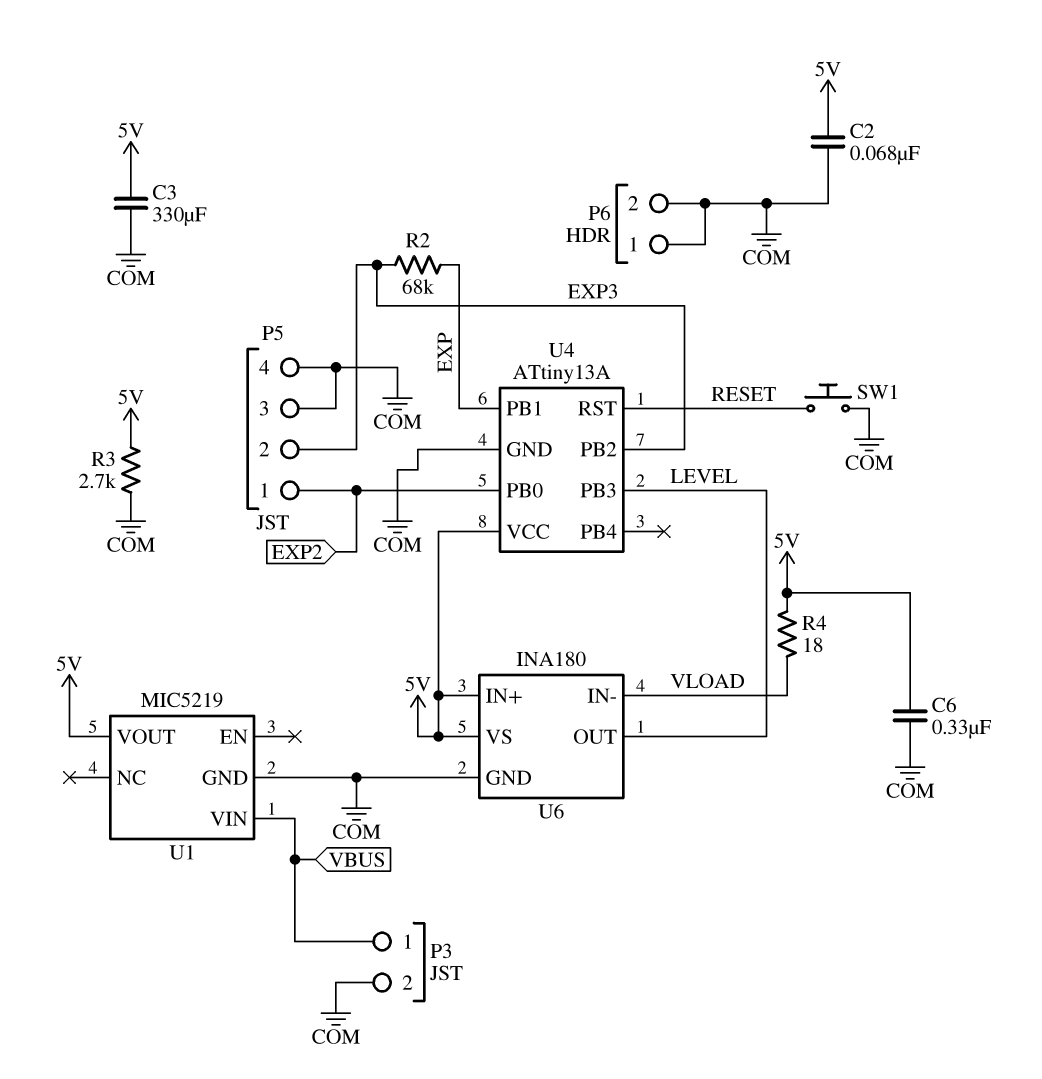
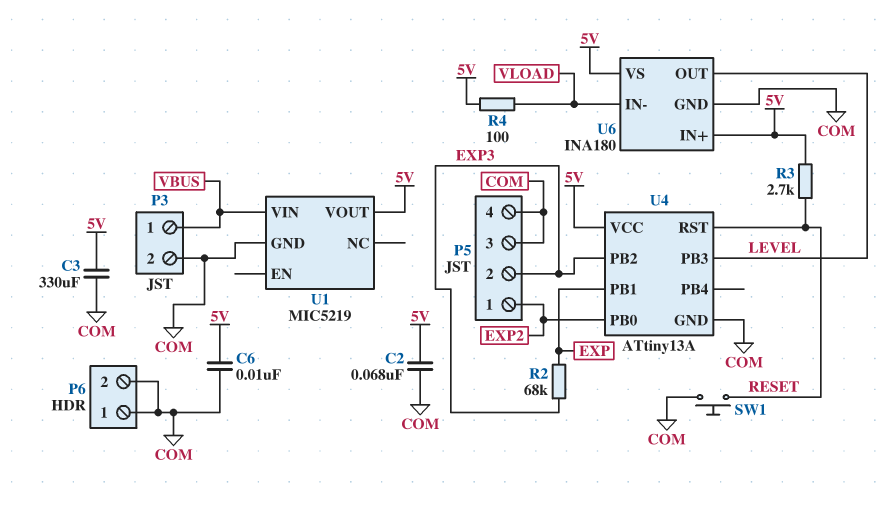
C6: 330nF (5V, COM) -> 10nF (5V, COM)
R3: 2.7k (5V, COM) -> 2.7k (5V, RESET)
R4: 18 (5V, VLOAD) -> 100 (5V, VLOAD)

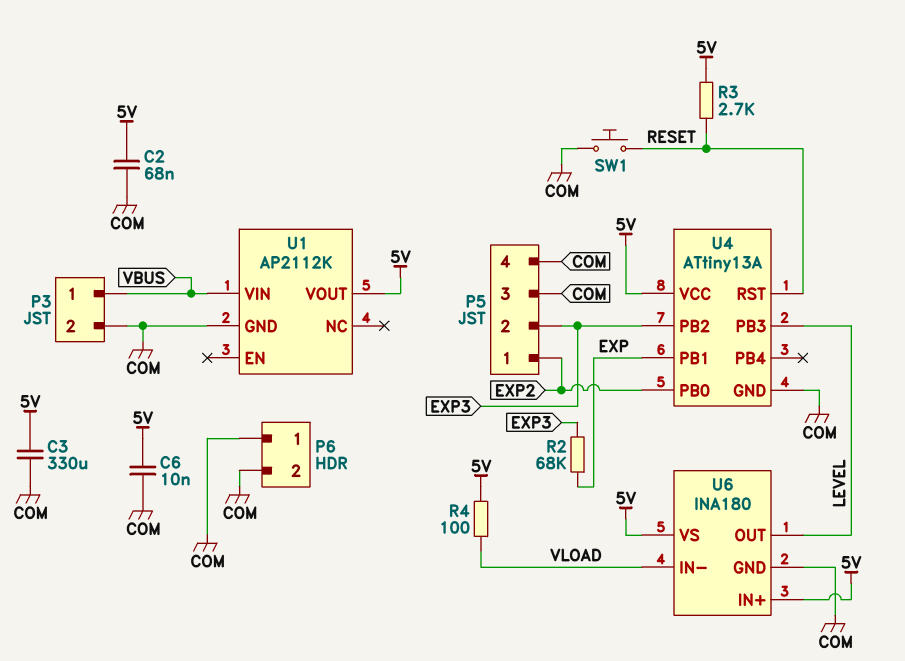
U1: MIC5219 -> AP2112K

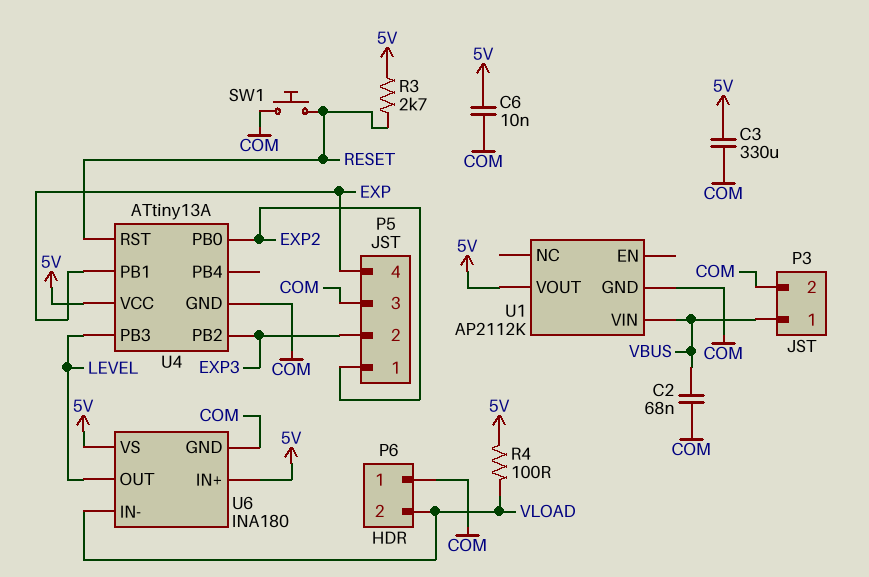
C2: 68nF (5V, COM) -> 68nF (COM, VBUS)
P5 pin 4: COM -> EXP
P6 pin 2: COM -> VLOAD
R2: 68k (EXP, EXP3) -> none

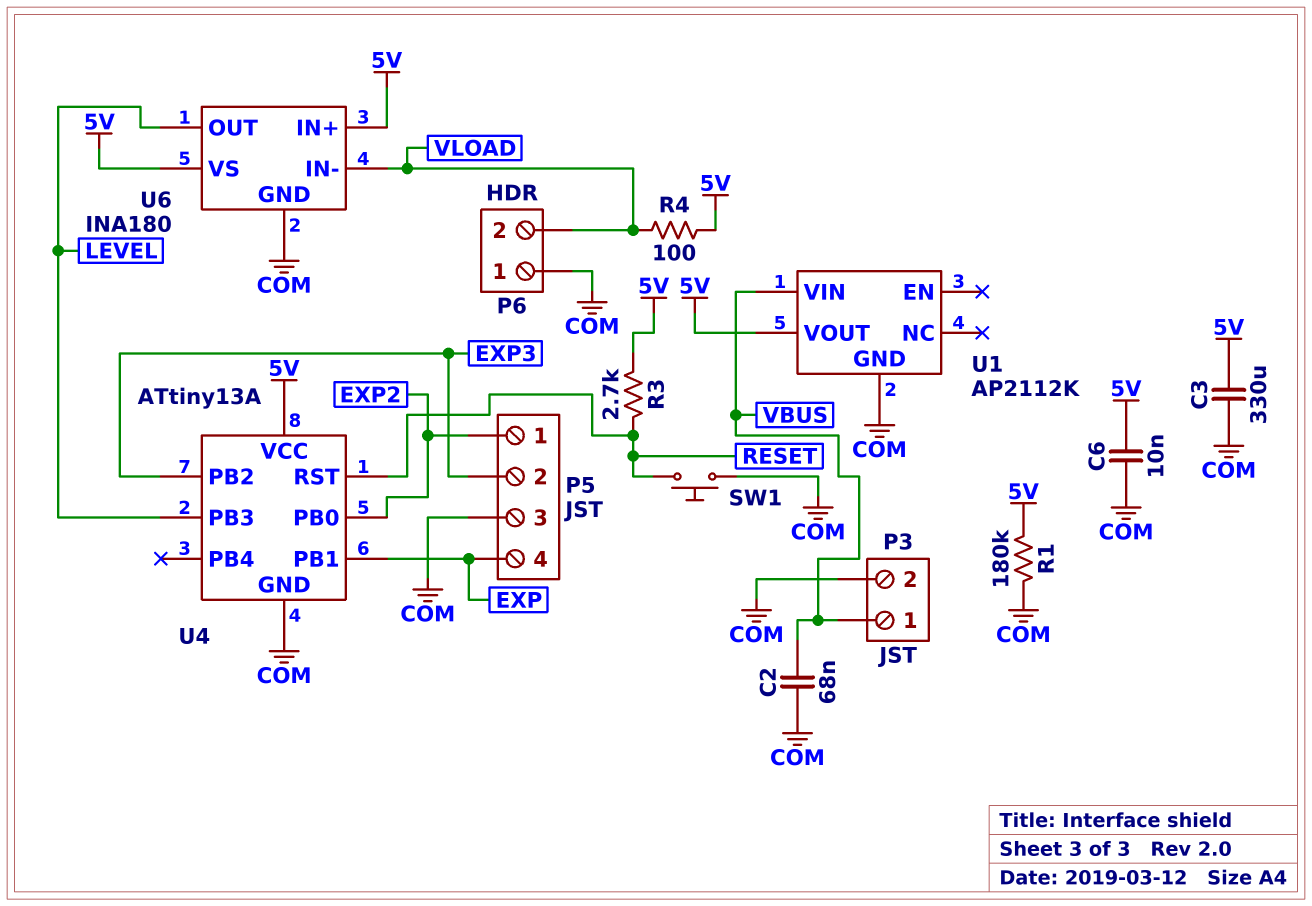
R1: none -> 180k (5V, COM)

